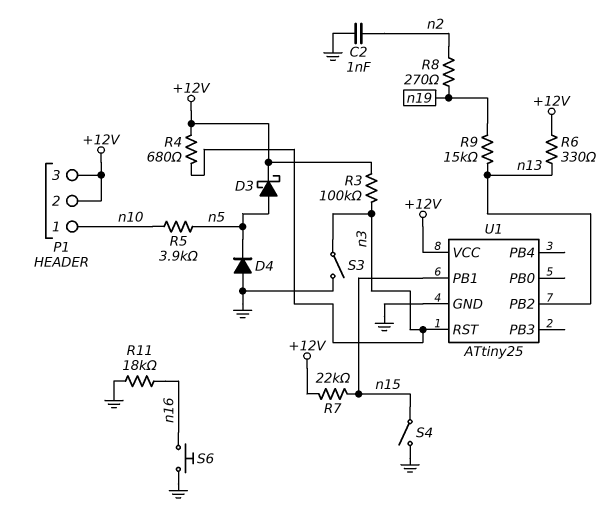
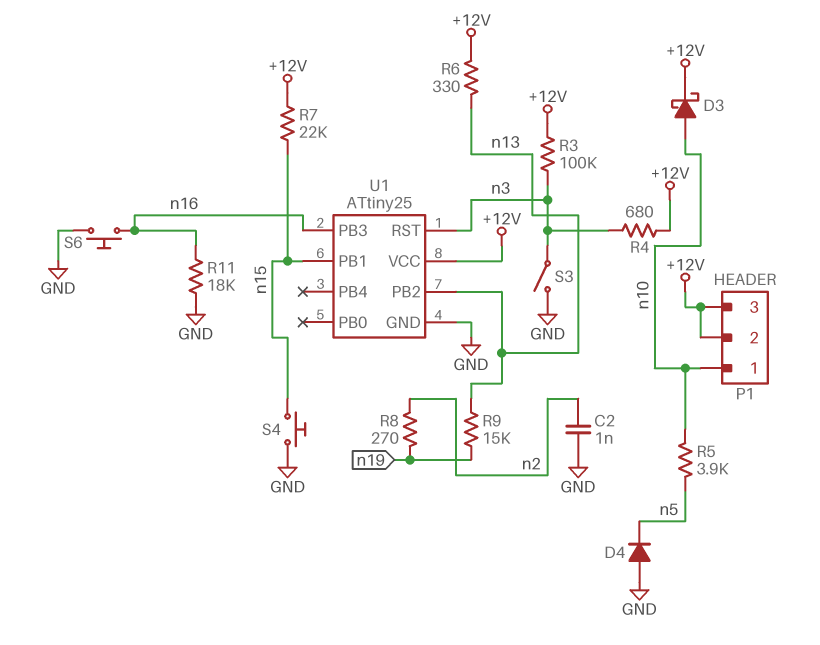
D3: schottky (A n5, K +12V) -> schottky (A n10, K +12V)
S4: switch (GND, n15) -> button (GND, n15)
U1 pin PB3: none -> n16

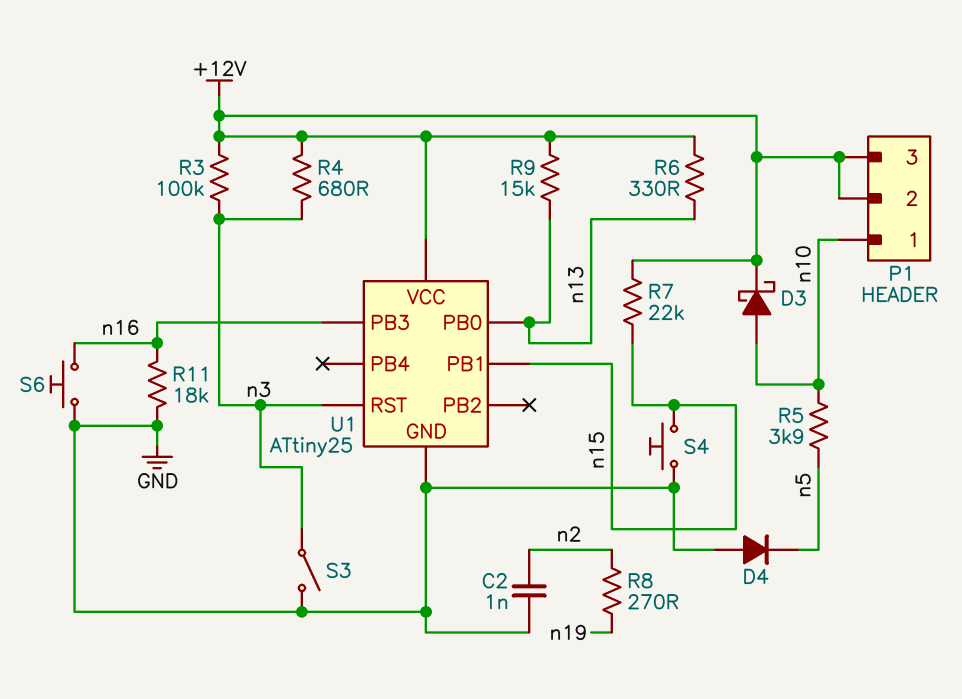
R9: 15k (n13, n19) -> 15k (+12V, n13)
U1 pin PB0: none -> n13
U1 pin PB2: n13 -> none

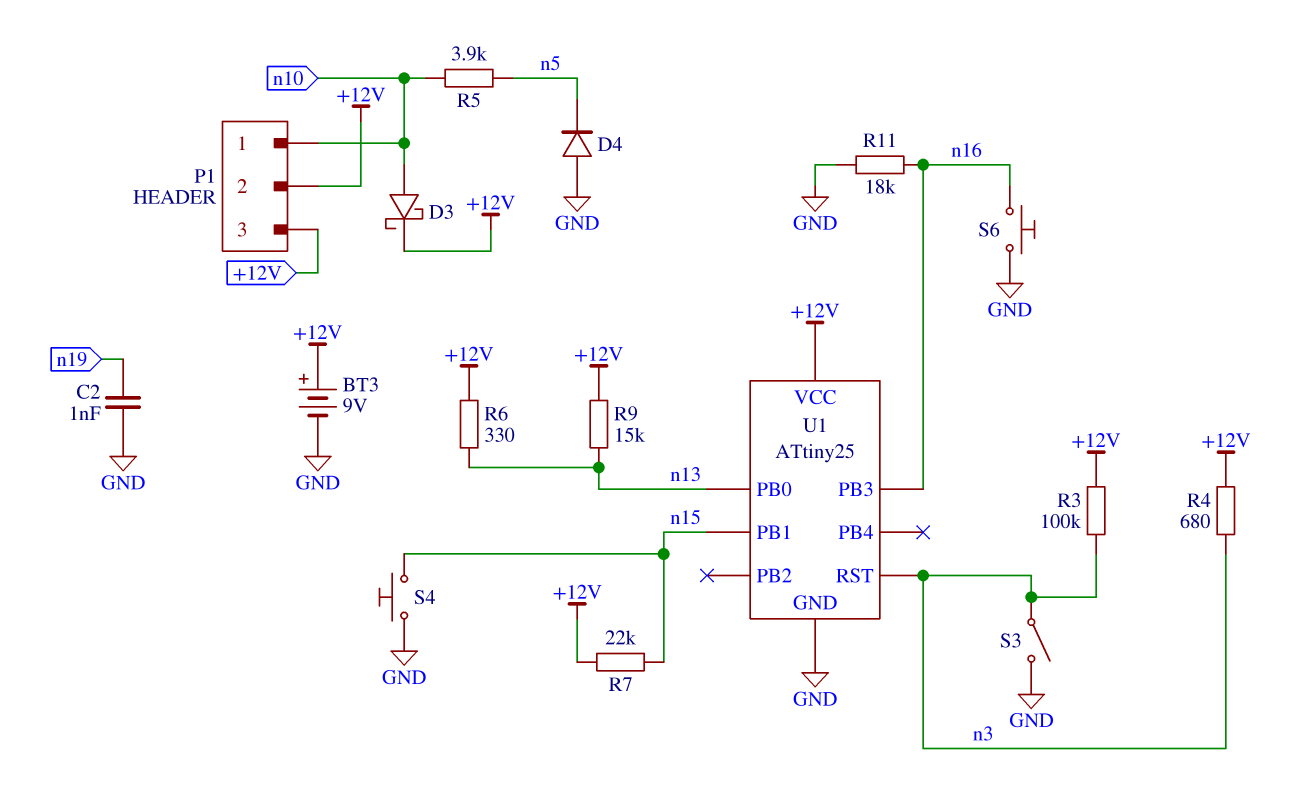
BT3: none -> 9V (plus +12V, minus GND)
C2: 1nF (GND, n2) -> 1nF (GND, n19)
R8: 270 (n2, n19) -> none

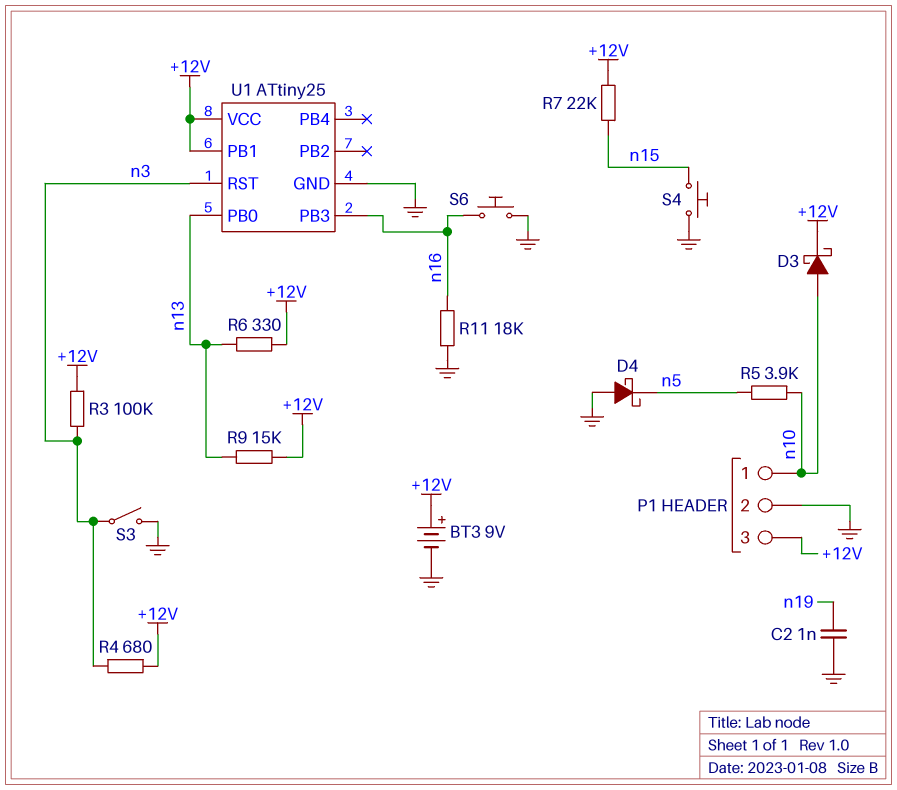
D4: diode (A GND, K n5) -> schottky (A GND, K n5)
P1 pin 2: +12V -> GND
U1 pin PB1: n15 -> +12V

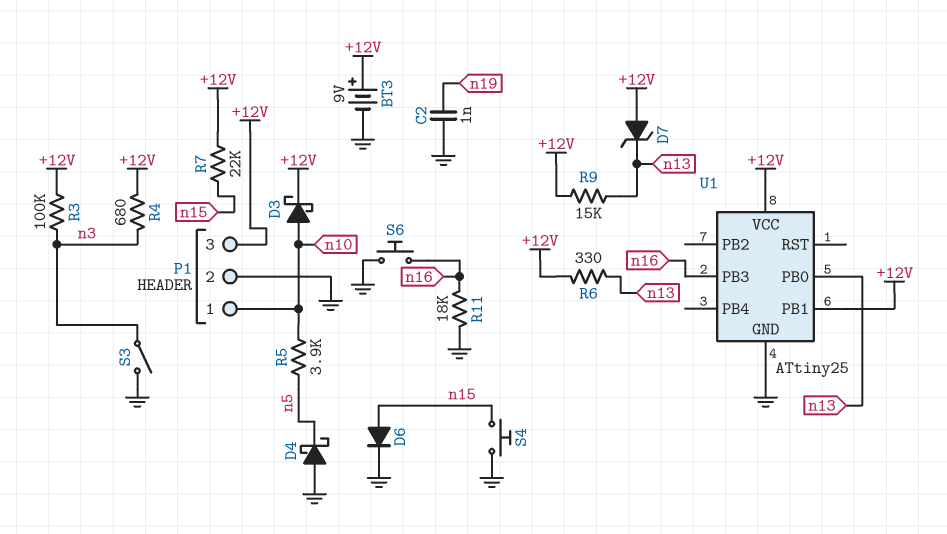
D6: none -> diode (A n15, K GND)
D7: none -> zener (A +12V, K n13)
U1 pin RST: n3 -> none

